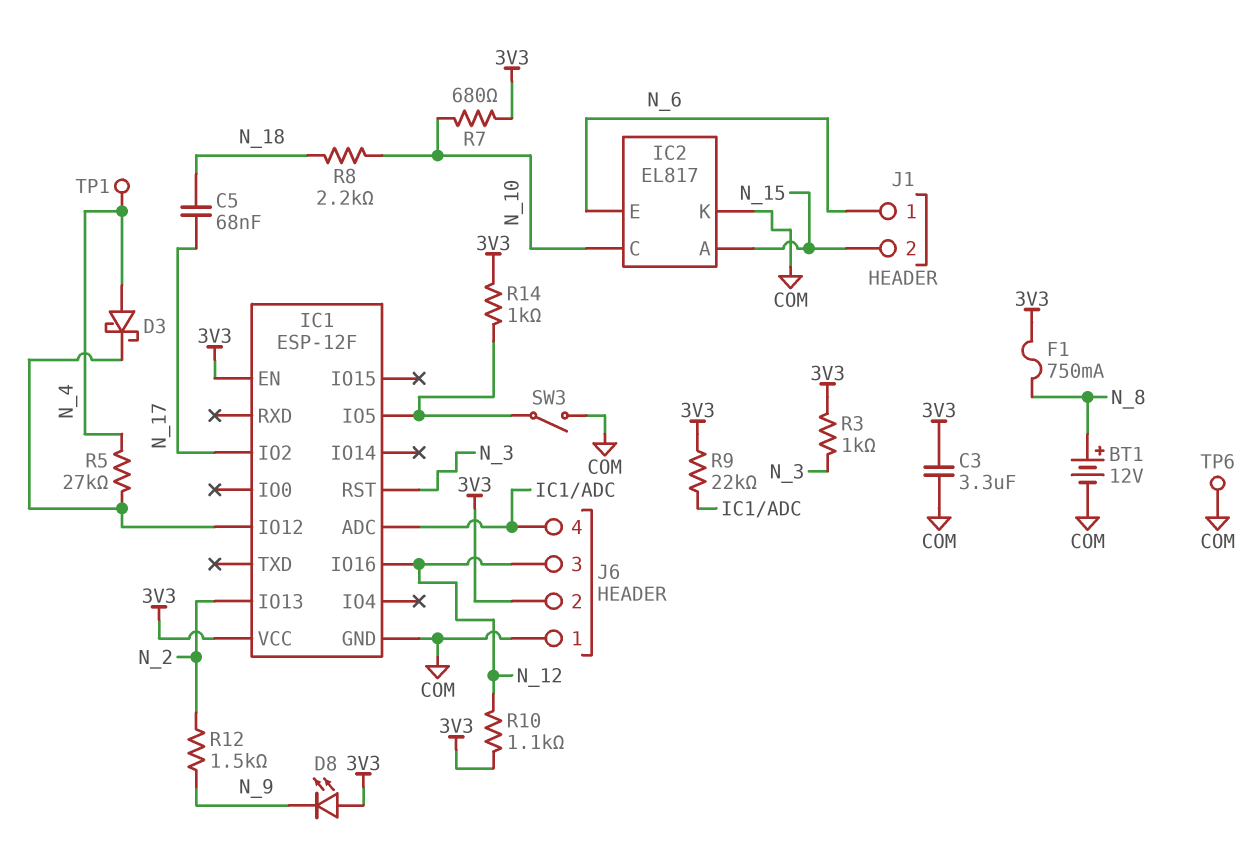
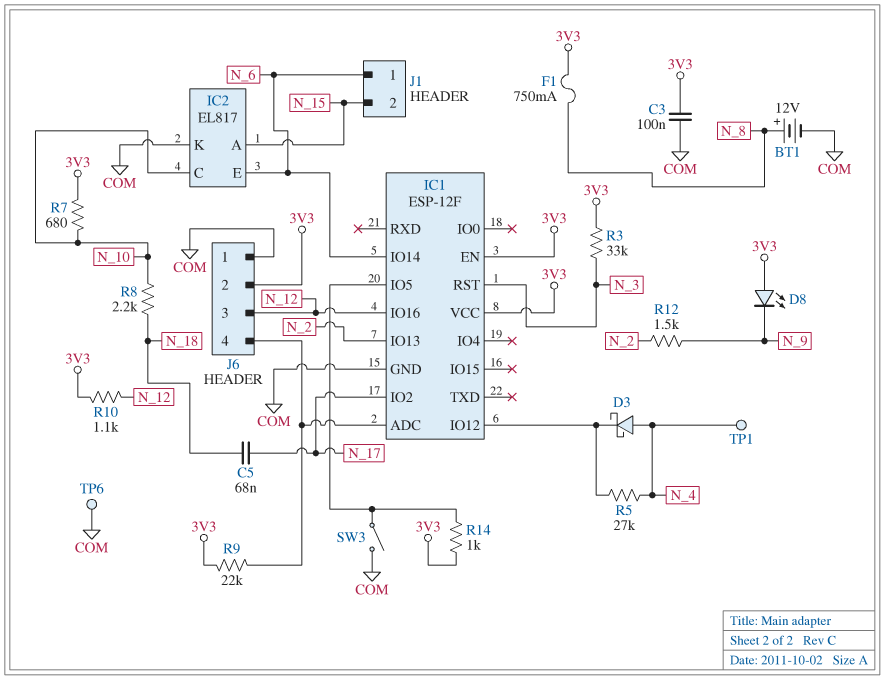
C3: 3.3uF (3V3, COM) -> 100nF (3V3, COM)
IC1 pin IO14: none -> N_6
R3: 1k (3V3, N_3) -> 33k (3V3, N_3)

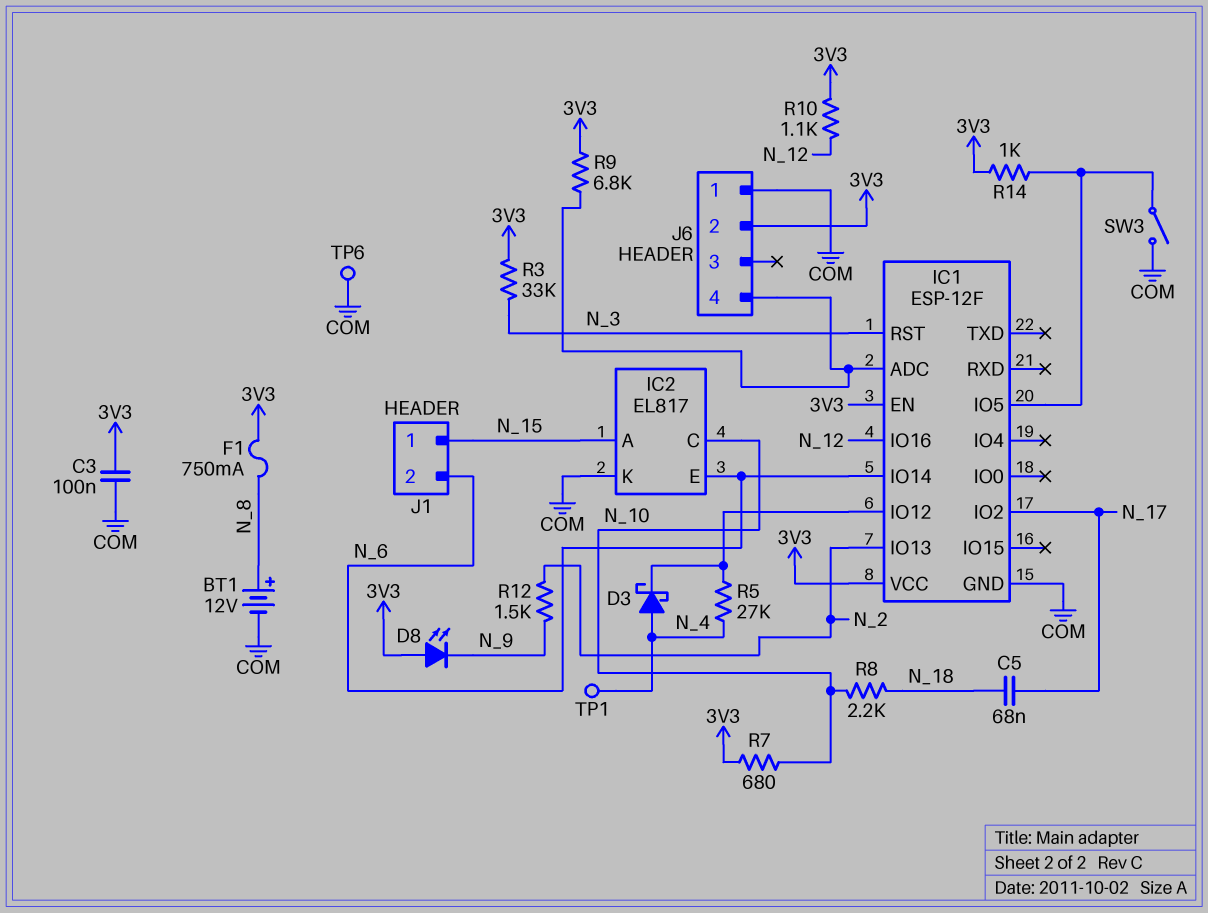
J1 pin 1: N_6 -> N_15
J1 pin 2: N_15 -> N_6
J6 pin 3: N_12 -> none
R9: 22k (3V3, IC1/ADC) -> 6.8k (3V3, IC1/ADC)

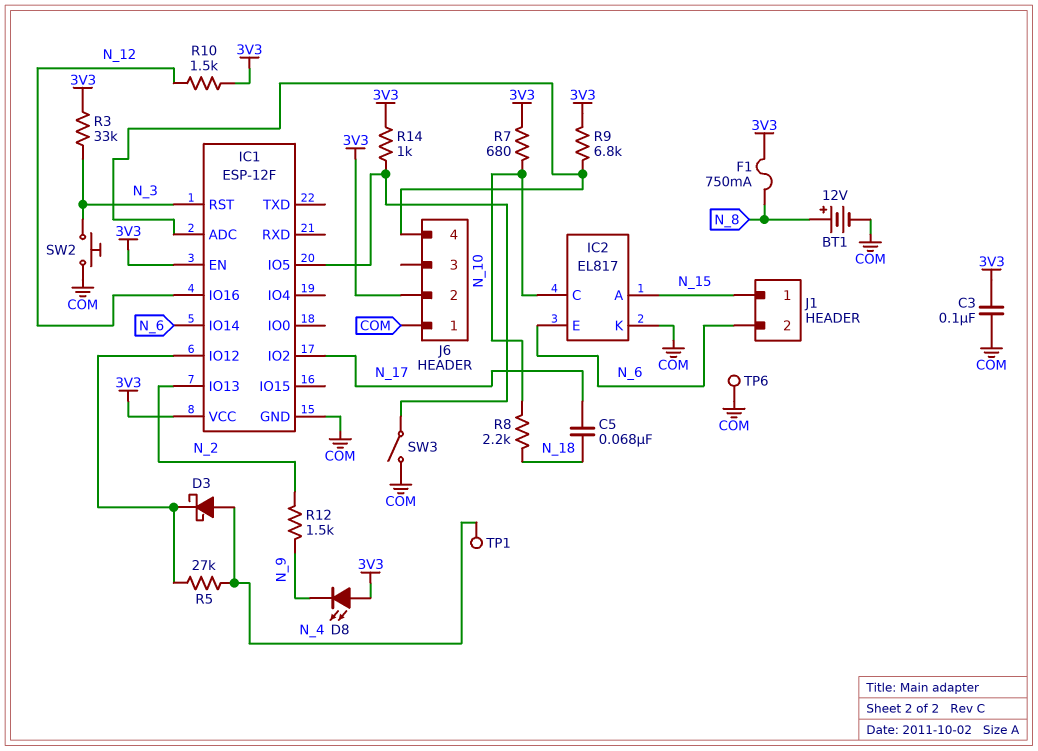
R10: 1.1k (3V3, N_12) -> 1.5k (3V3, N_12)
SW2: none -> button (COM, N_3)

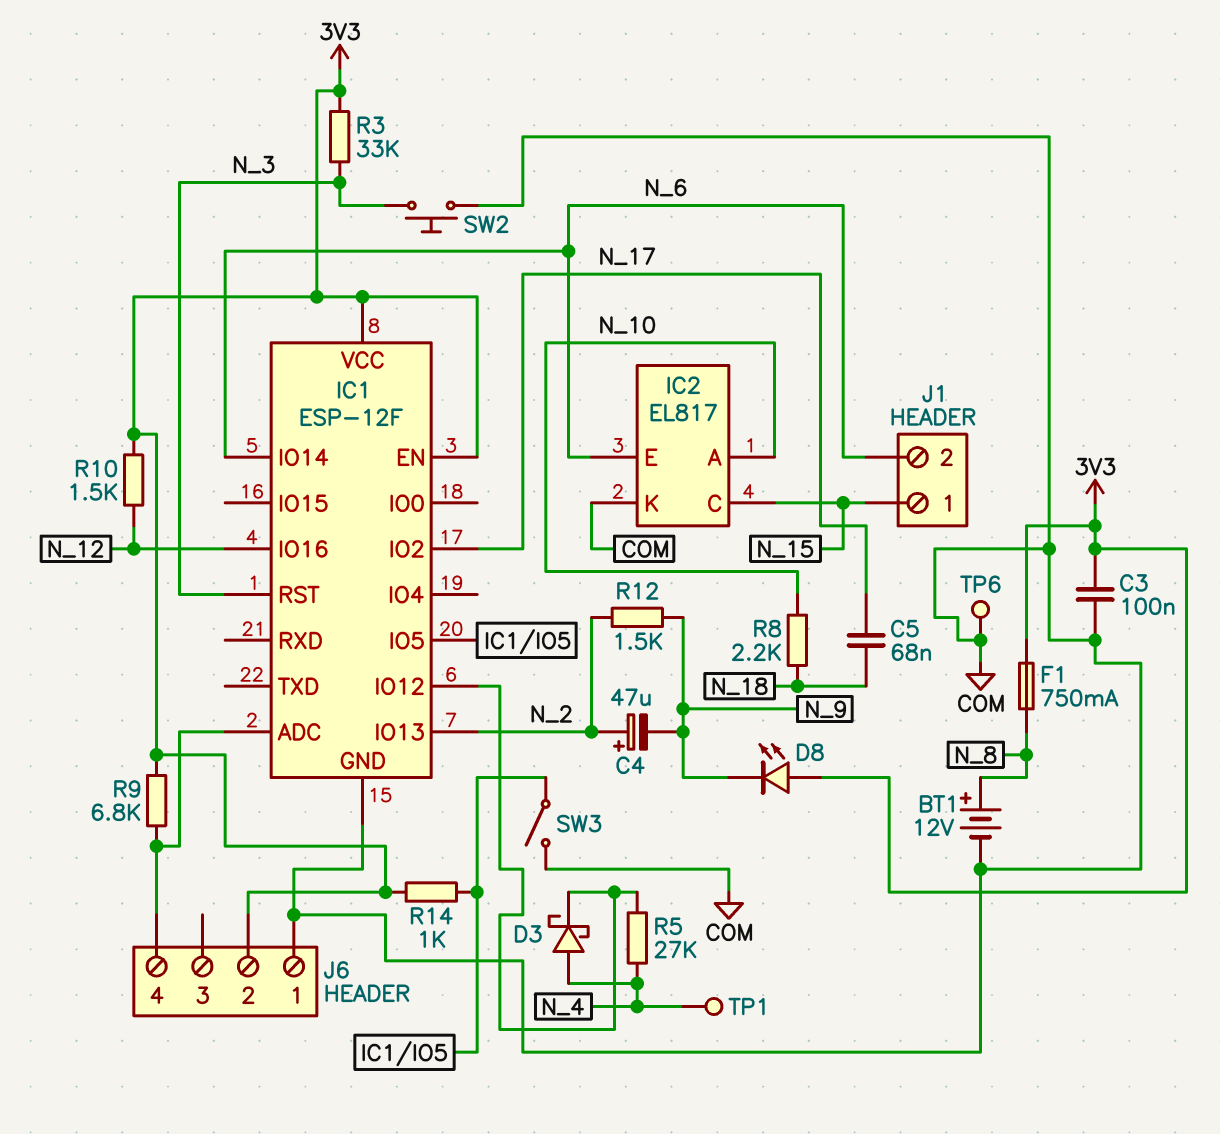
C4: none -> 47uF (plus N_2, minus N_9)
IC2 pin A: N_15 -> N_10
IC2 pin C: N_10 -> N_15
R7: 680 (3V3, N_10) -> none

